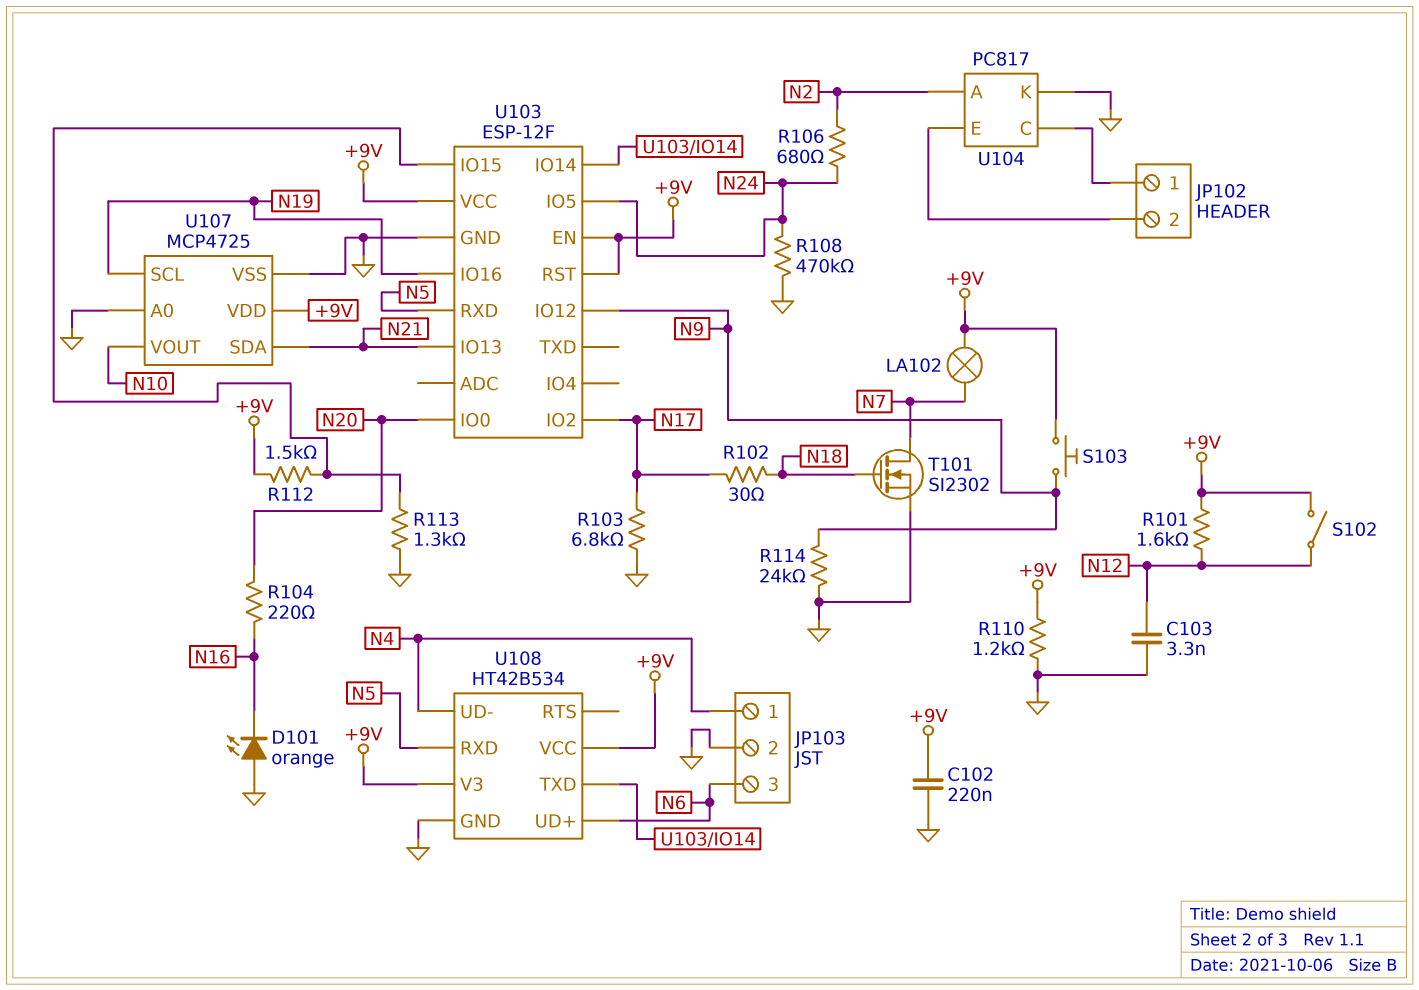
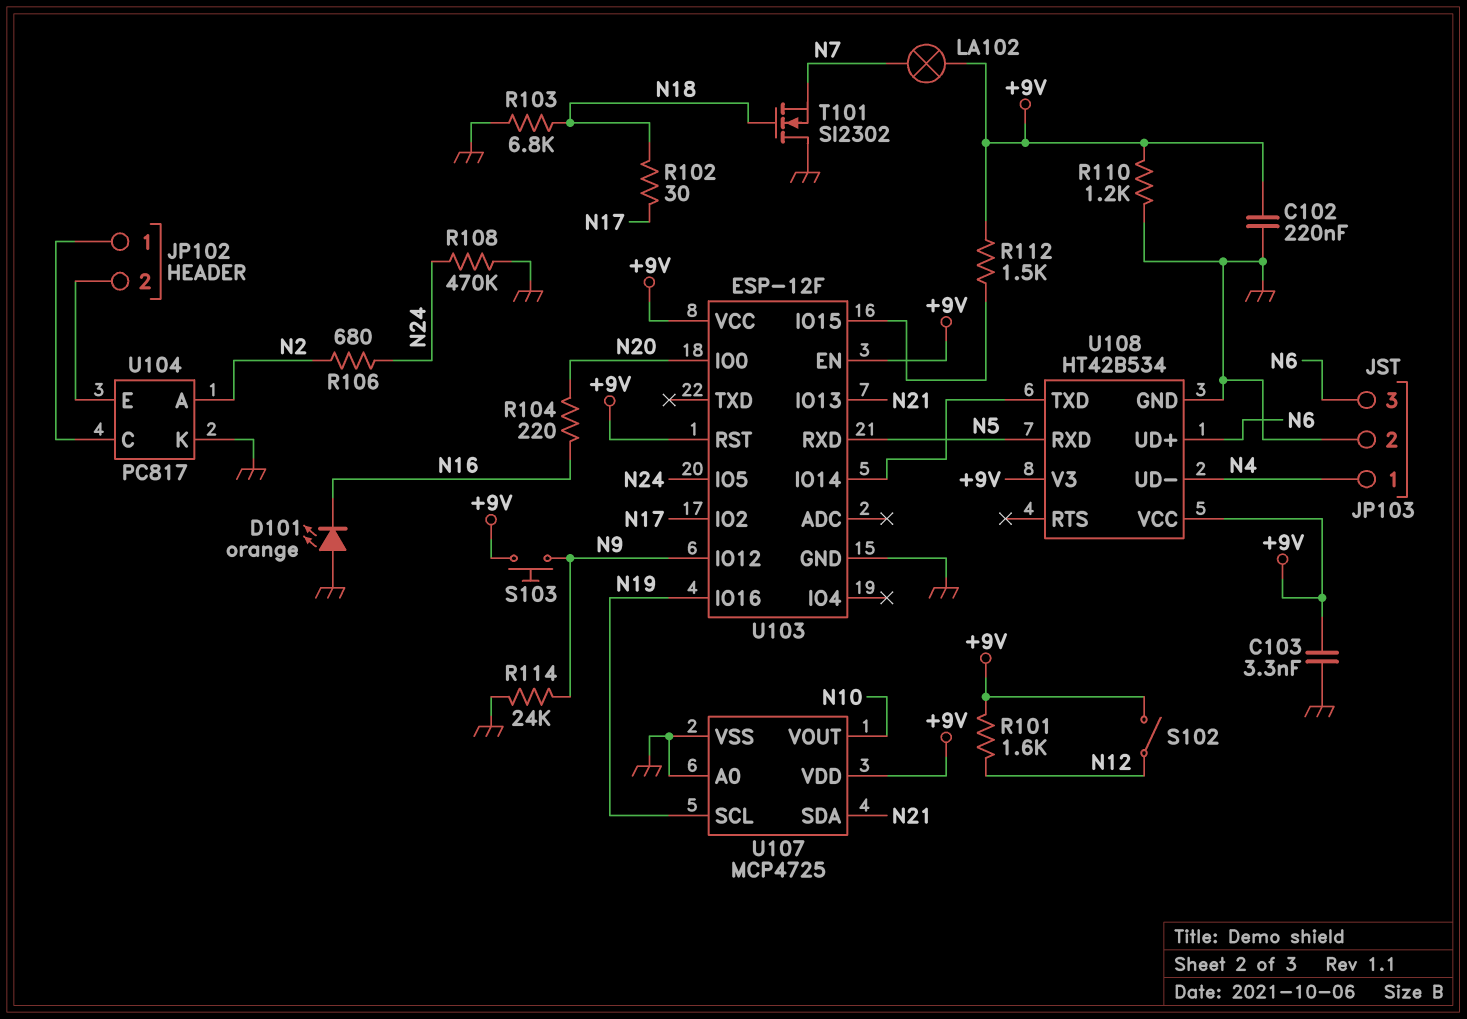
C103: 3.3nF (GND, N12) -> 3.3nF (+9V, GND)
R103: 6.8k (GND, N17) -> 6.8k (GND, N18)
R113: 1.3k (GND, U103/IO15) -> none
T101: NMOS SI2302 (G N18, D N7, S GND) -> NMOS SI2302 (G N18, D GND, S N7)

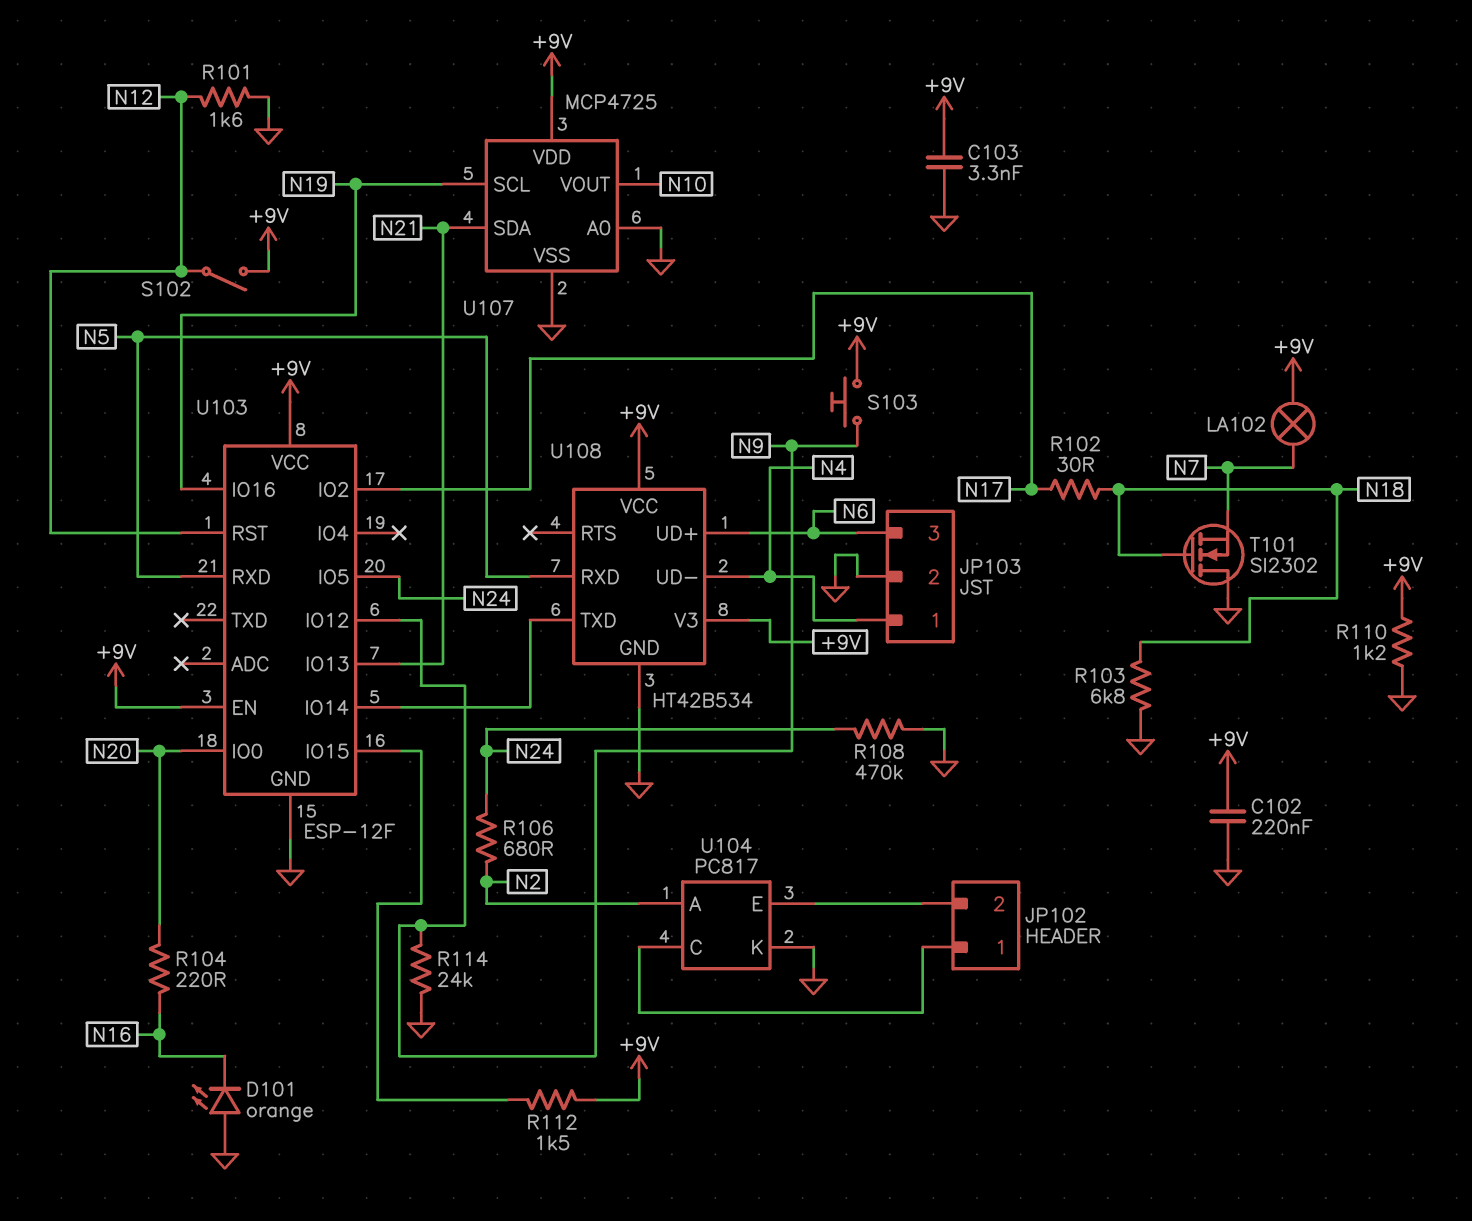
R101: 1.6k (+9V, N12) -> 1.6k (GND, N12)
U103 pin RST: +9V -> N12

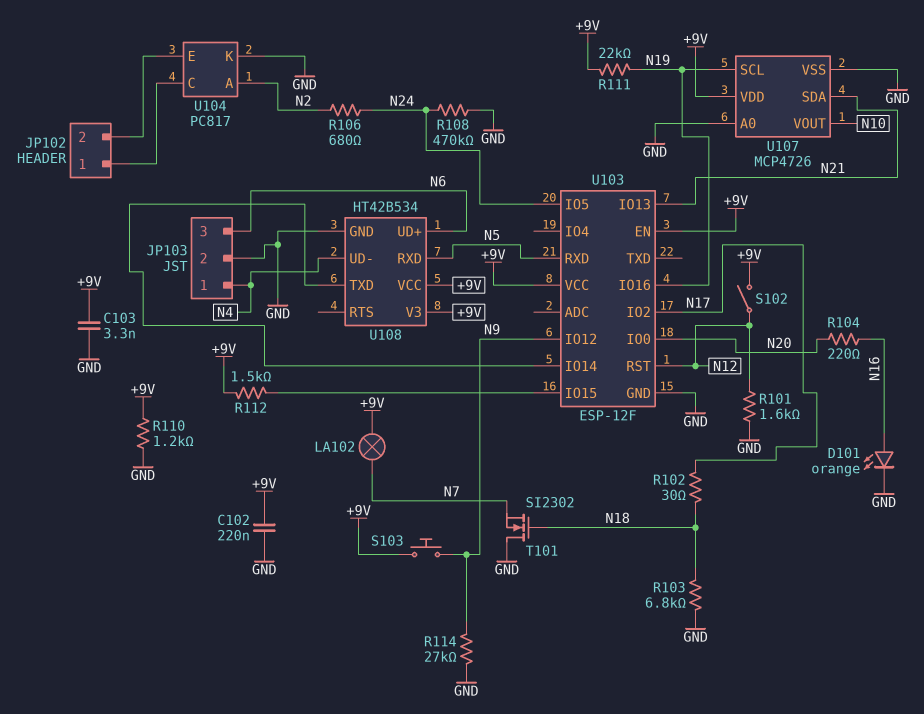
D101: LED orange (A GND, K N16) -> LED orange (A N16, K GND)
R111: none -> 22k (+9V, N19)
R114: 24k (GND, N9) -> 27k (GND, N9)
U107: MCP4725 -> MCP4726

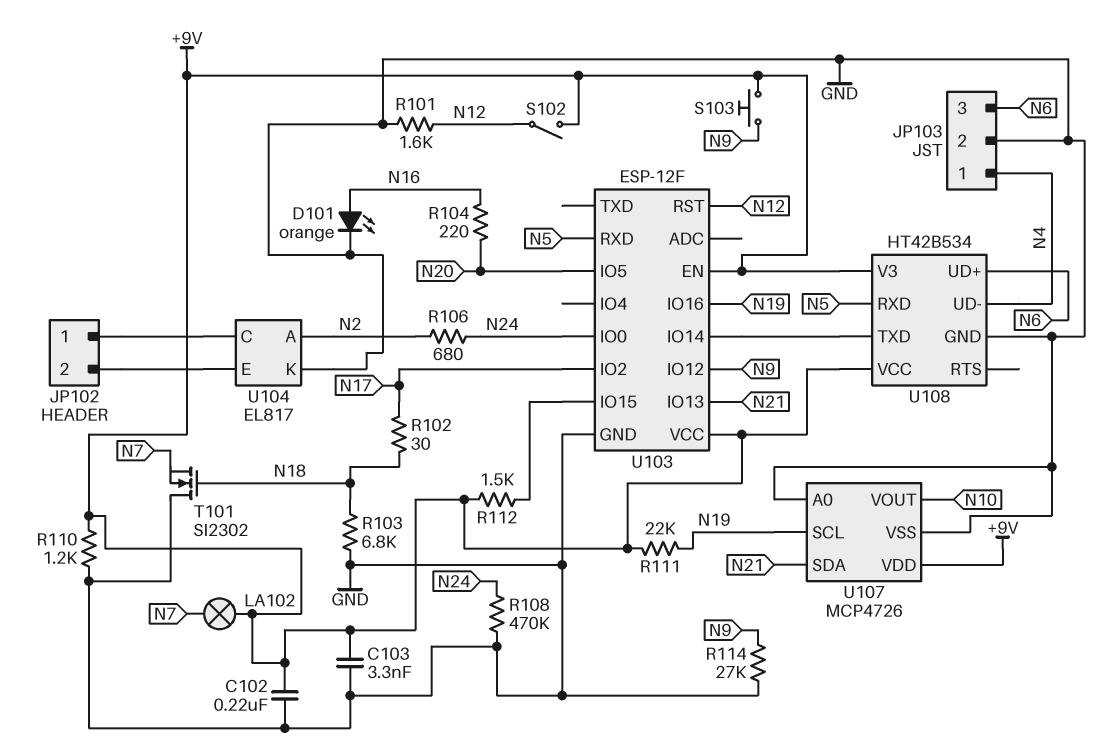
U103 pin IO0: N20 -> N24
U103 pin IO5: N24 -> N20
U104: PC817 -> EL817

